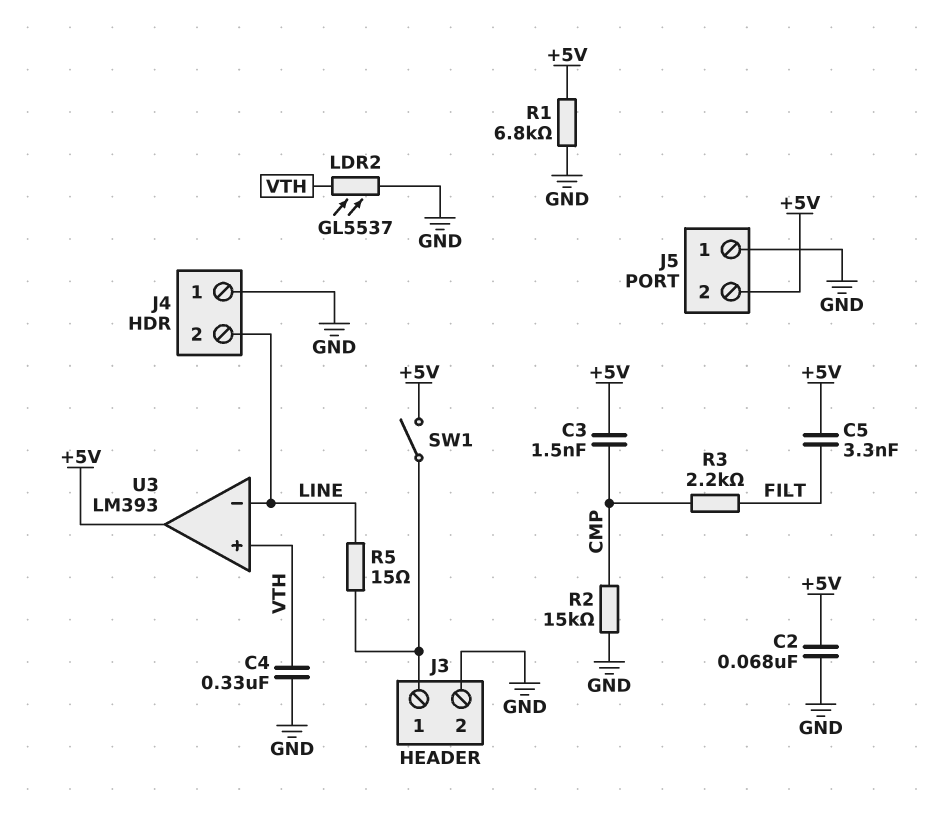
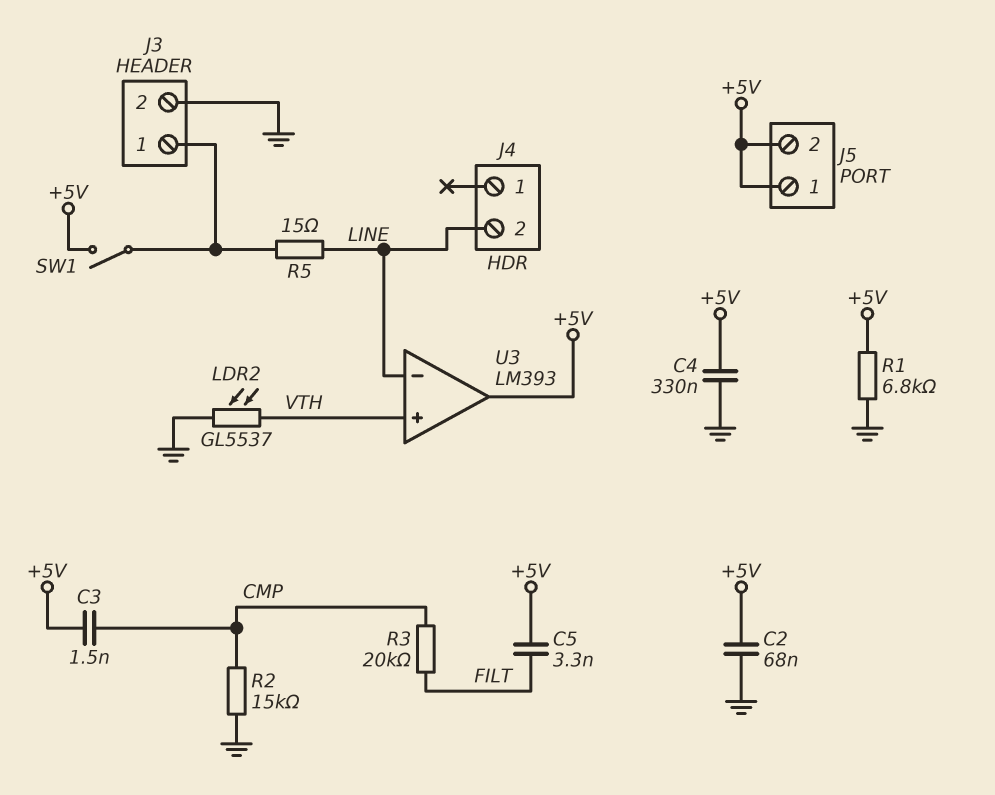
C4: 330nF (GND, VTH) -> 330nF (+5V, GND)
J4 pin 1: GND -> none
J5 pin 1: GND -> +5V
R3: 2.2k (CMP, FILT) -> 20k (CMP, FILT)

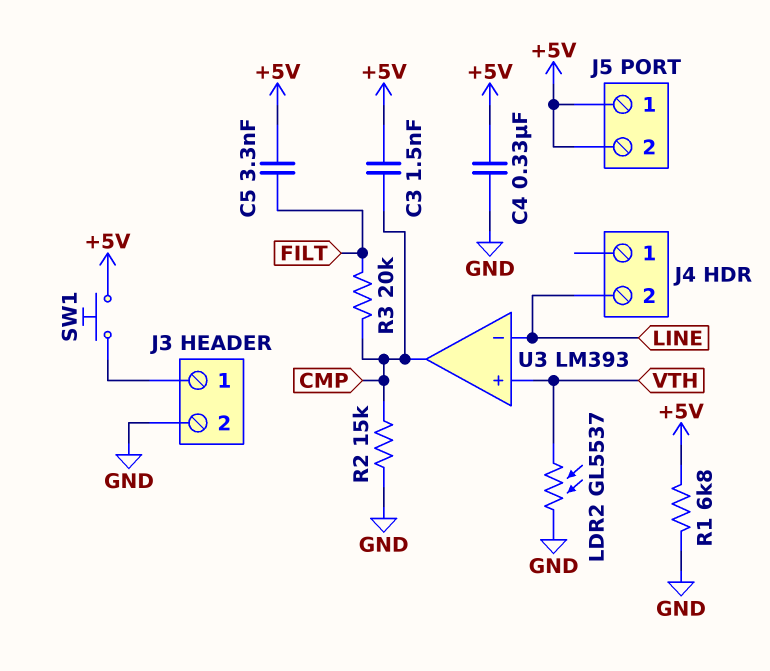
C2: 68nF (+5V, GND) -> none
R5: 15 (J3/1, LINE) -> none
SW1: switch (+5V, J3/1) -> button (+5V, J3/1)
U3 pin out: +5V -> CMP

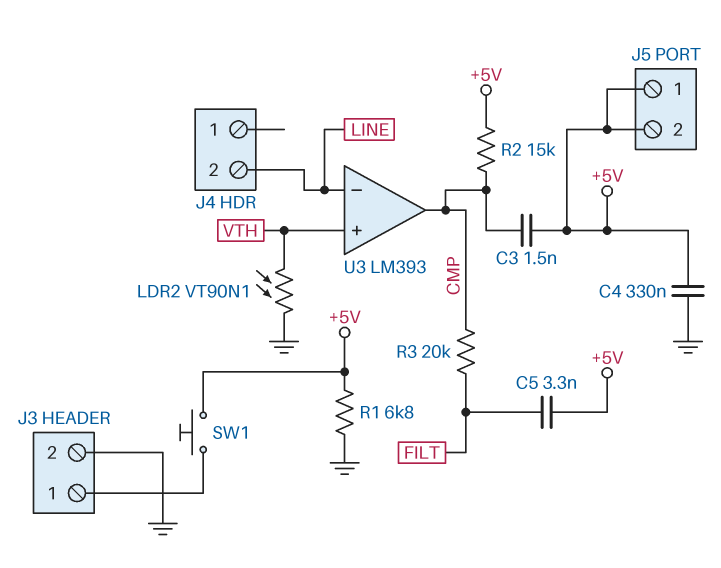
LDR2: GL5537 (GND, VTH) -> VT90N1 (GND, VTH)
R2: 15k (CMP, GND) -> 15k (+5V, CMP)

